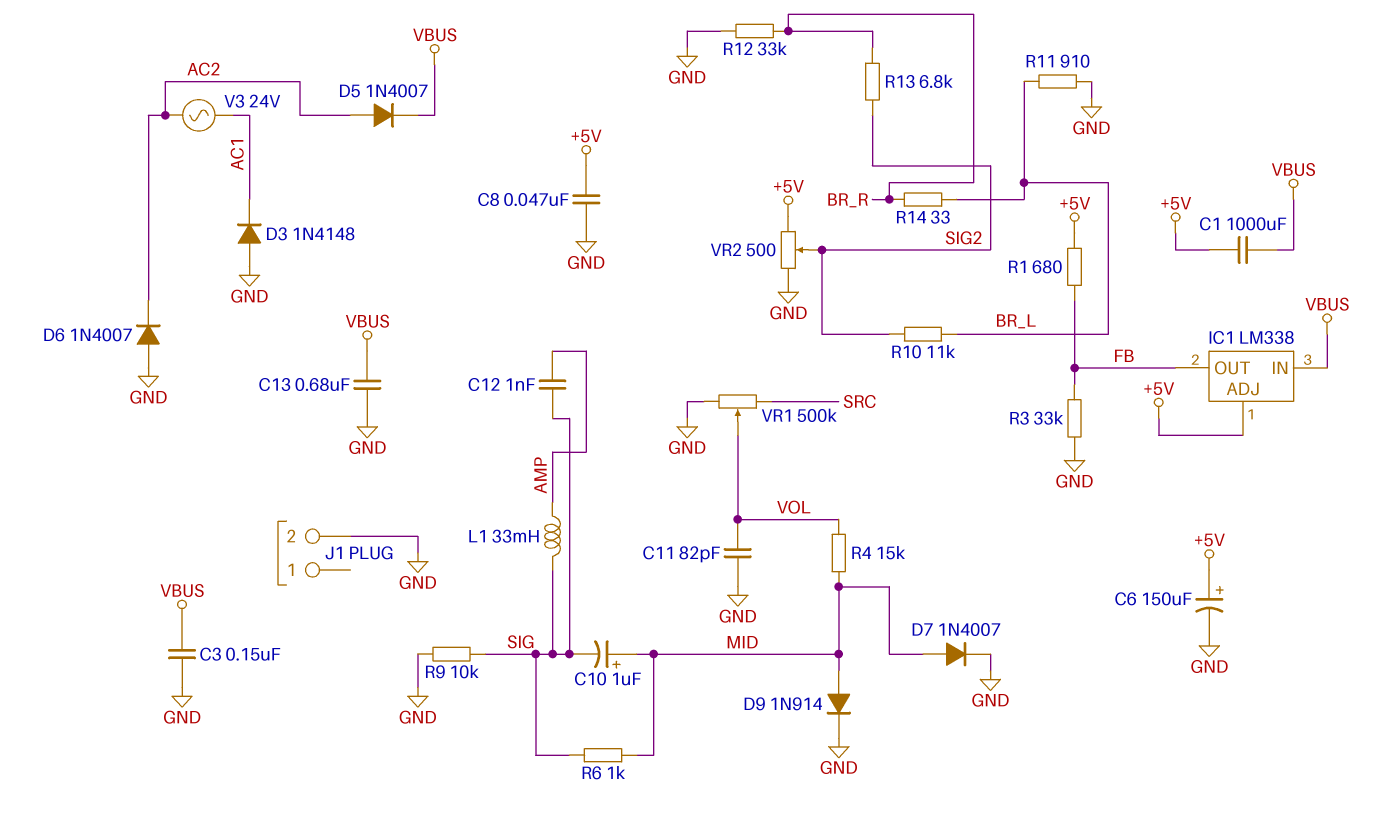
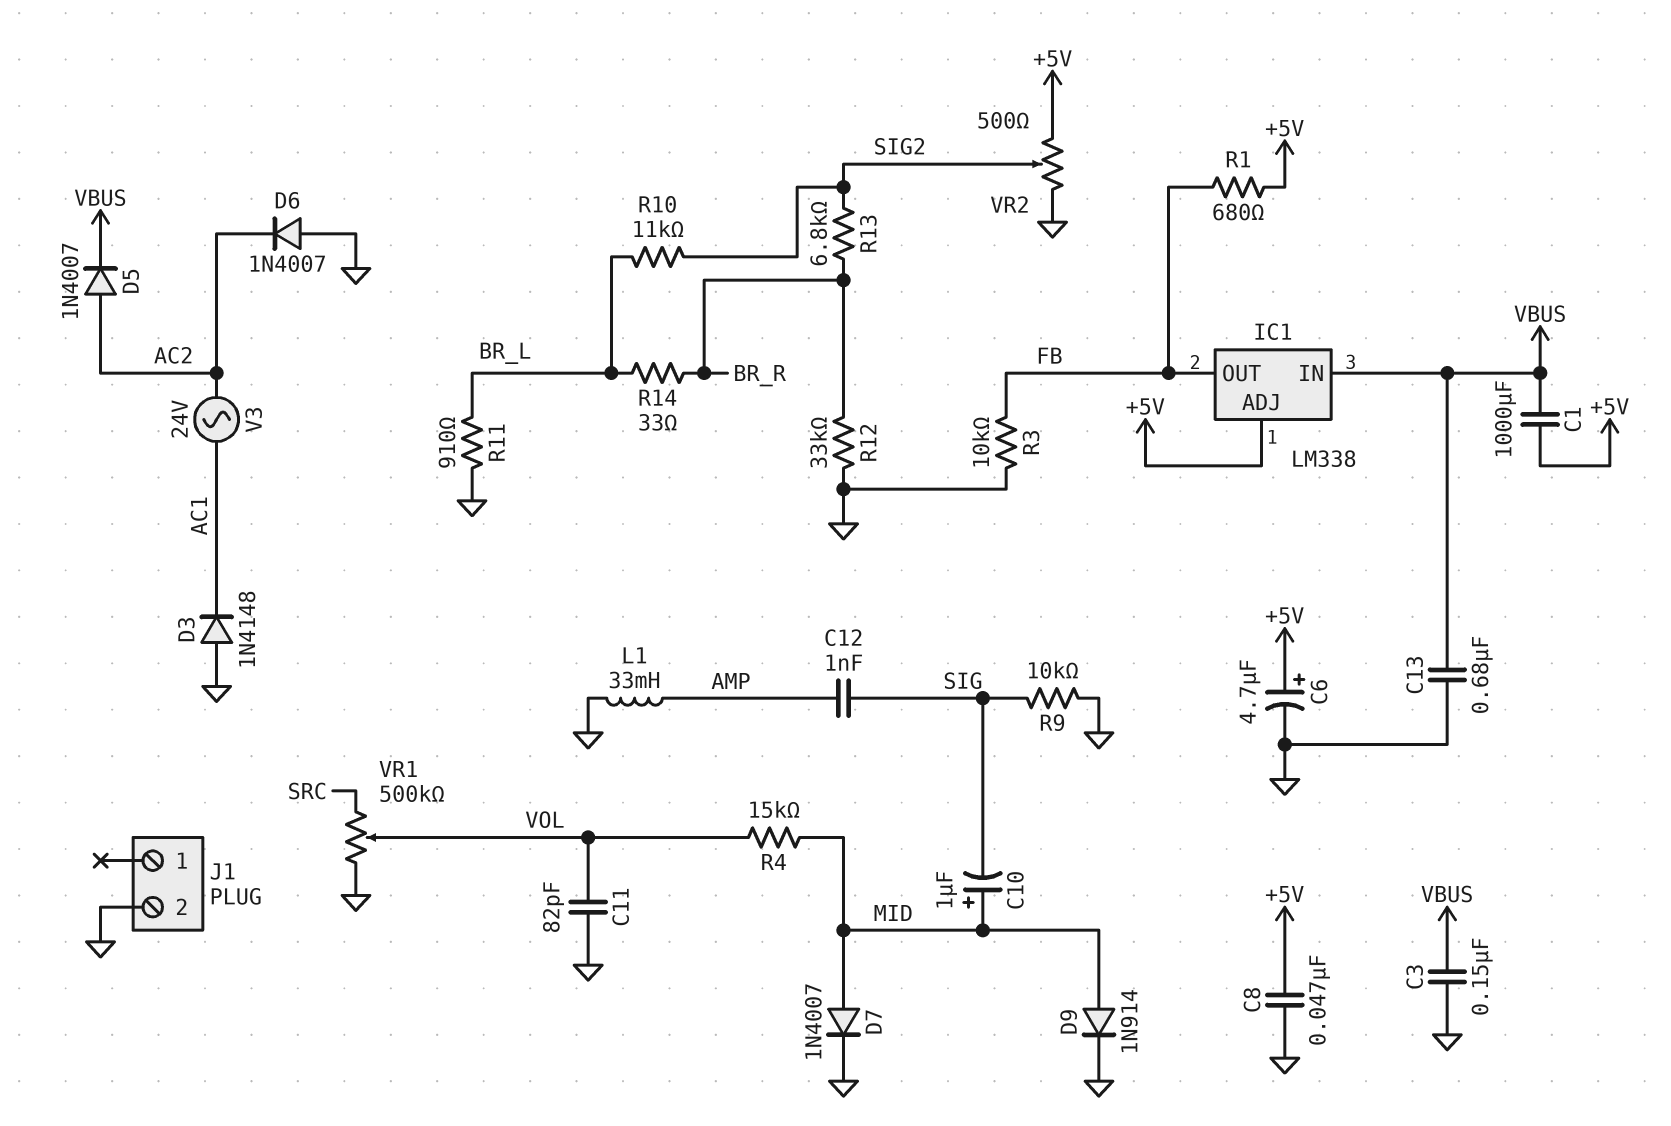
C6: 150uF (plus +5V, minus GND) -> 4.7uF (plus +5V, minus GND)
L1: 33mH (AMP, SIG) -> 33mH (AMP, GND)
R3: 33k (FB, GND) -> 10k (FB, GND)
R6: 1k (MID, SIG) -> none

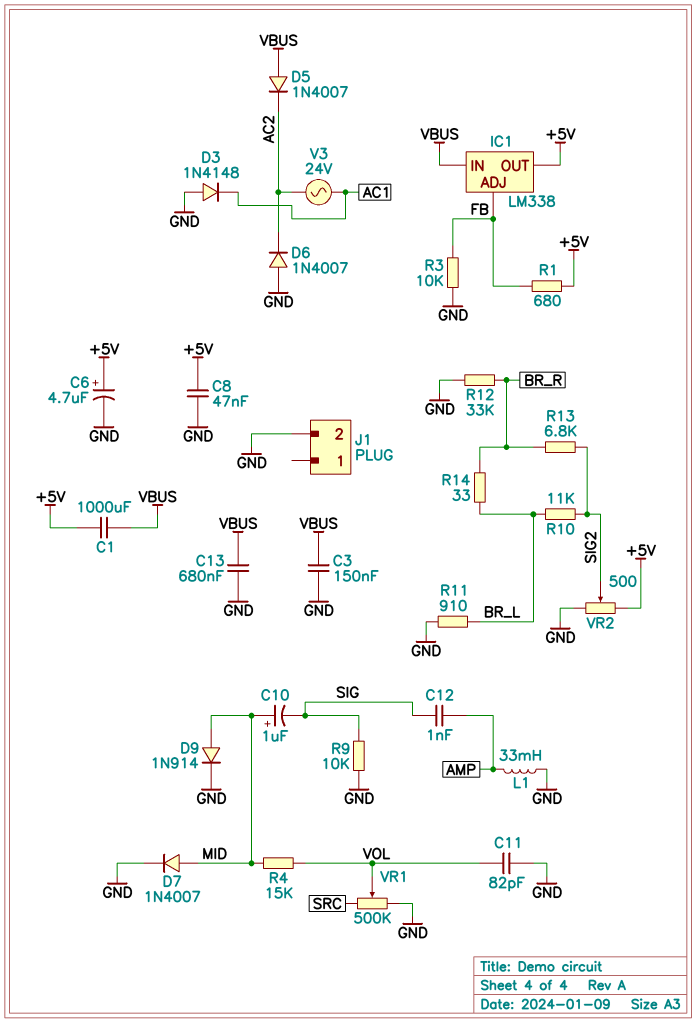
D5: diode 1N4007 (A AC2, K VBUS) -> diode 1N4007 (A VBUS, K AC2)
IC1 pin ADJ: +5V -> FB
IC1 pin OUT: FB -> +5V

